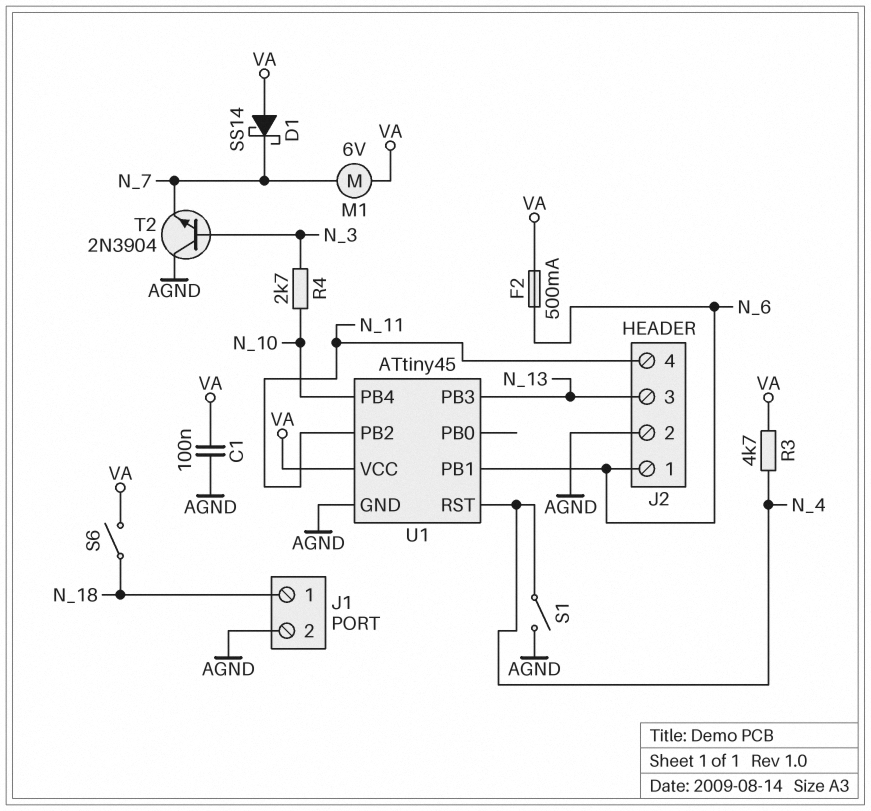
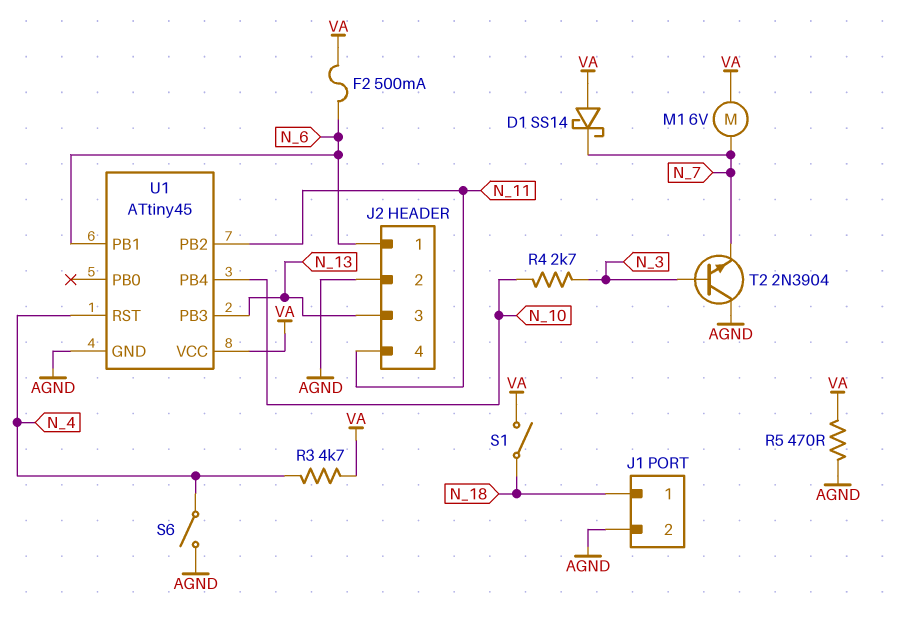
C1: 100nF (AGND, VA) -> none
R5: none -> 470 (AGND, VA)
S1: switch (AGND, N_4) -> switch (N_18, VA)
S6: switch (N_18, VA) -> switch (AGND, N_4)

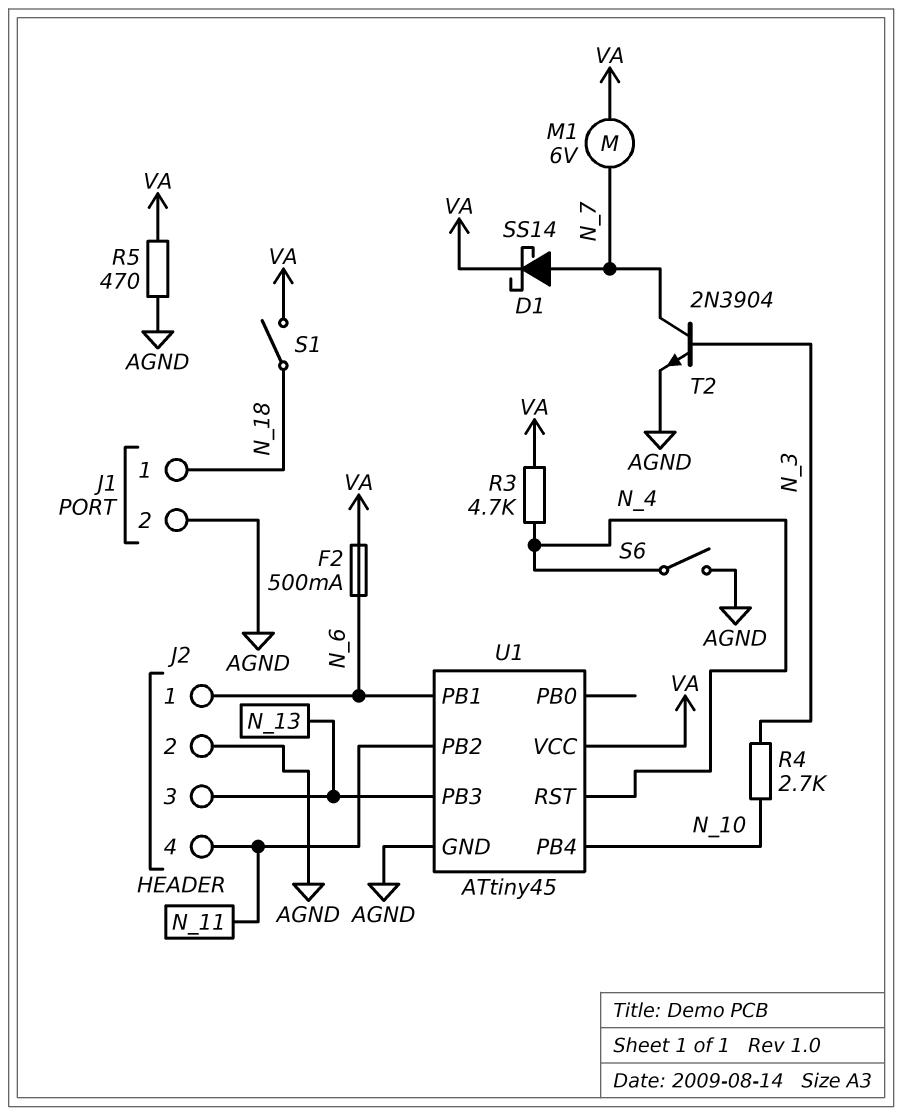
D1: schottky SS14 (A VA, K N_7) -> schottky SS14 (A N_7, K VA)
T2: NPN 2N3904 (B N_3, C AGND, E N_7) -> NPN 2N3904 (B N_3, C N_7, E AGND)

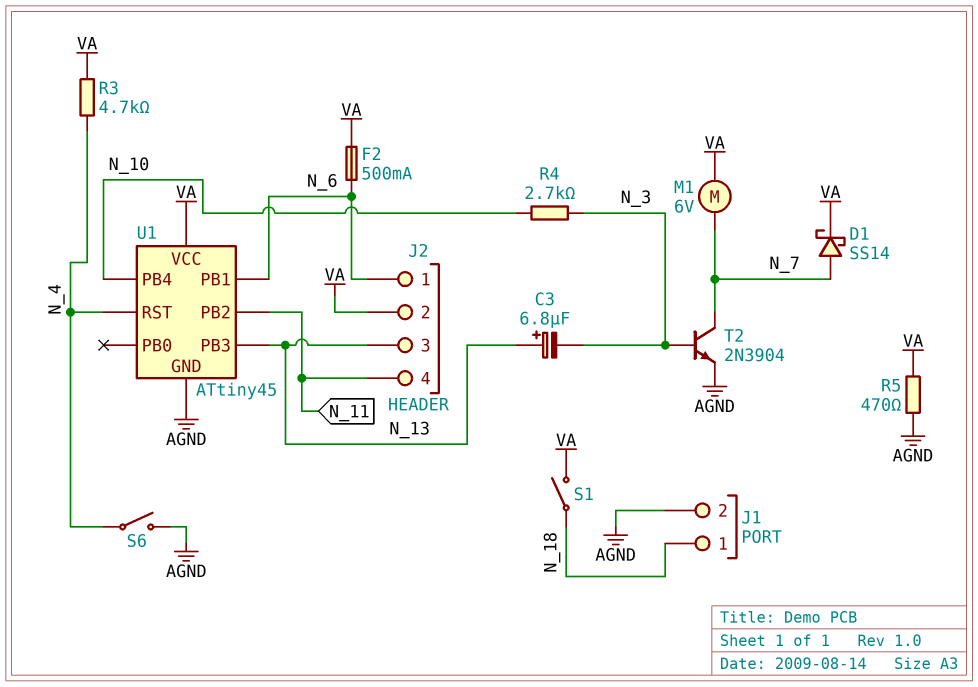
C3: none -> 6.8uF (plus N_13, minus N_3)
J2 pin 2: AGND -> VA

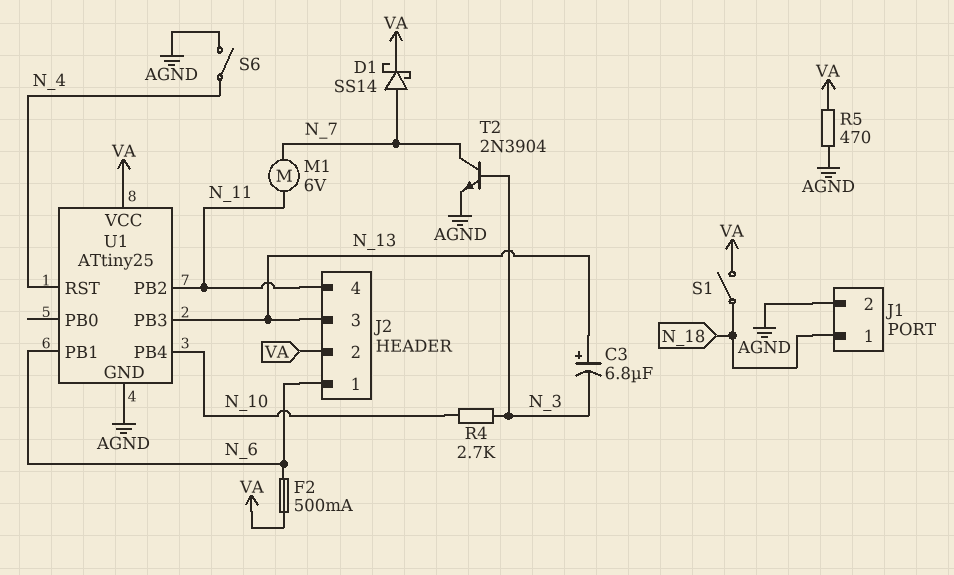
M1: motor 6V (N_7, VA) -> motor 6V (N_7, N_11)
R3: 4.7k (N_4, VA) -> none
U1: ATtiny45 -> ATtiny25

